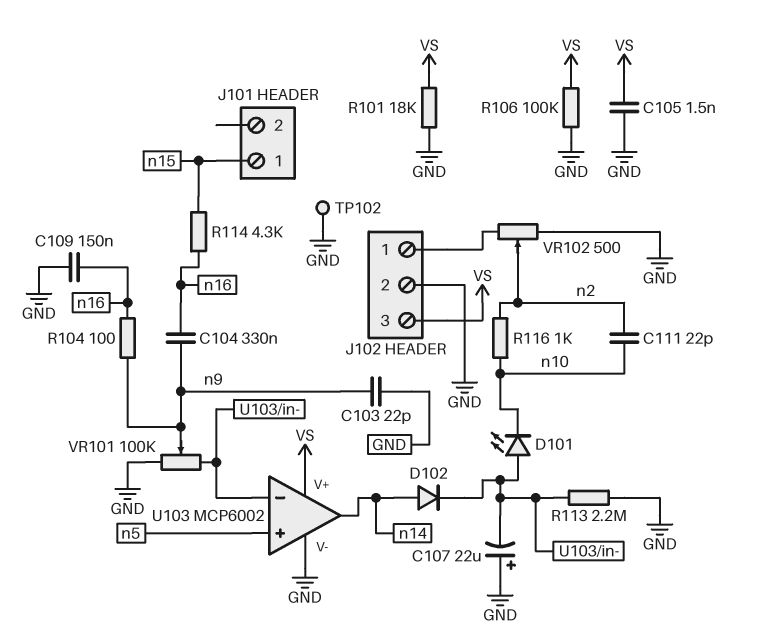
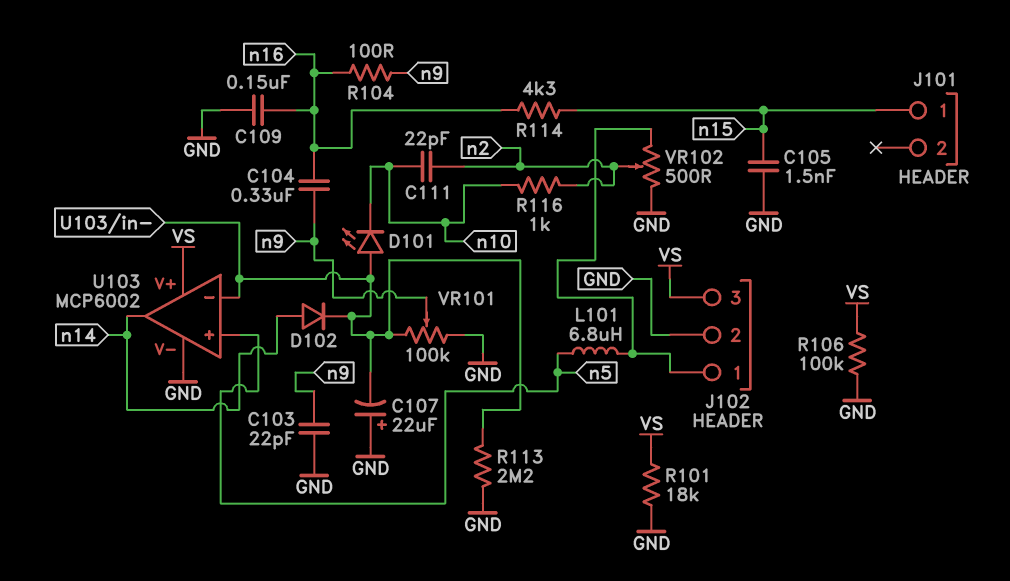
C105: 1.5nF (GND, VS) -> 1.5nF (GND, n15)
L101: none -> 6.8uH (J102/1, n5)
TP102: test point (GND) -> none

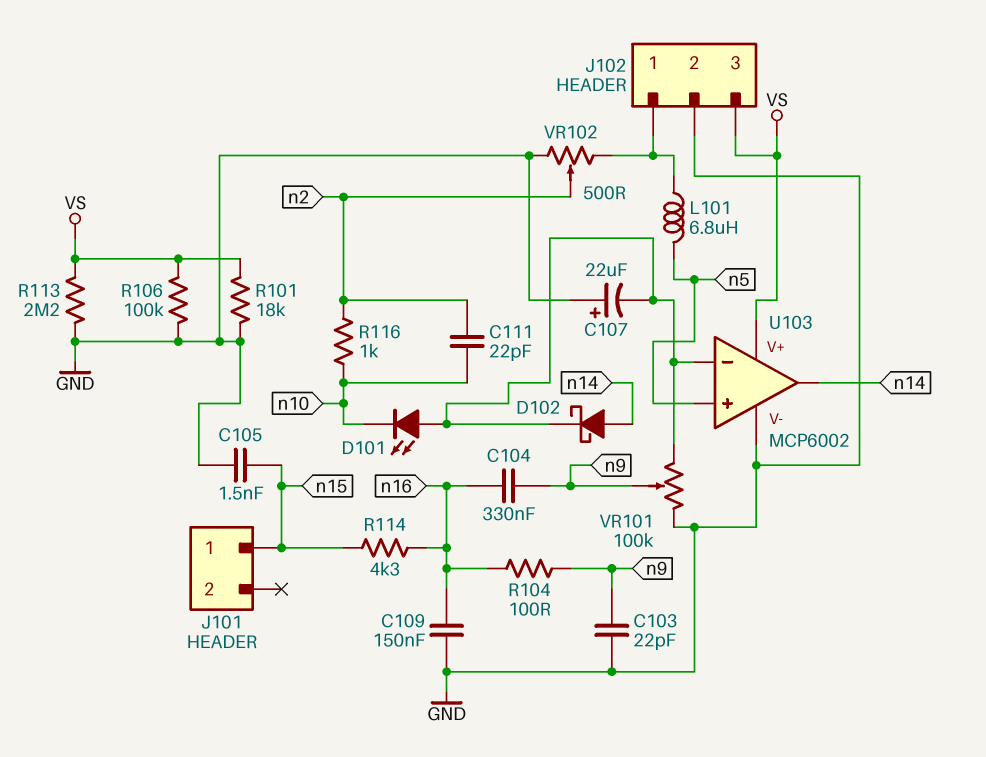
D102: diode (A n14, K U103/in-) -> schottky (A n14, K U103/in-)
R113: 2.2M (GND, U103/in-) -> 2.2M (GND, VS)

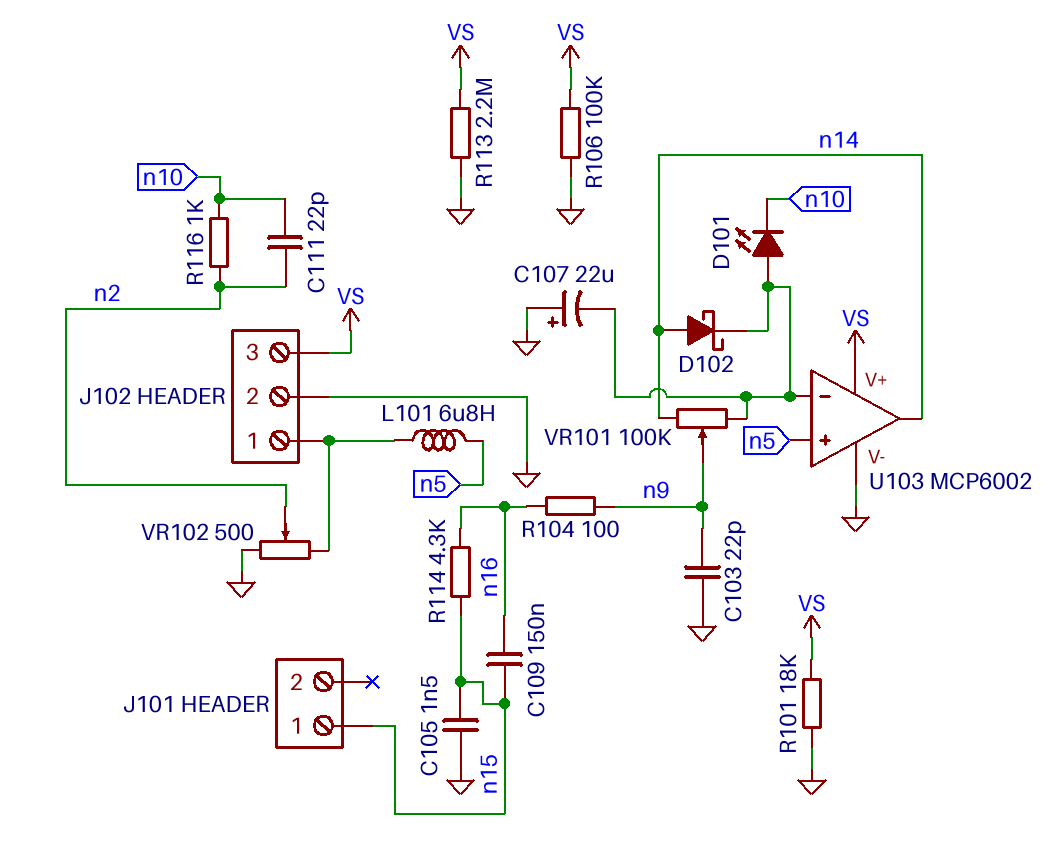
C104: 330nF (n9, n16) -> none
C109: 150nF (GND, n16) -> 150nF (n15, n16)
VR101: 100k (GND, U103/in-, wiper n9) -> 100k (U103/in-, n14, wiper n9)

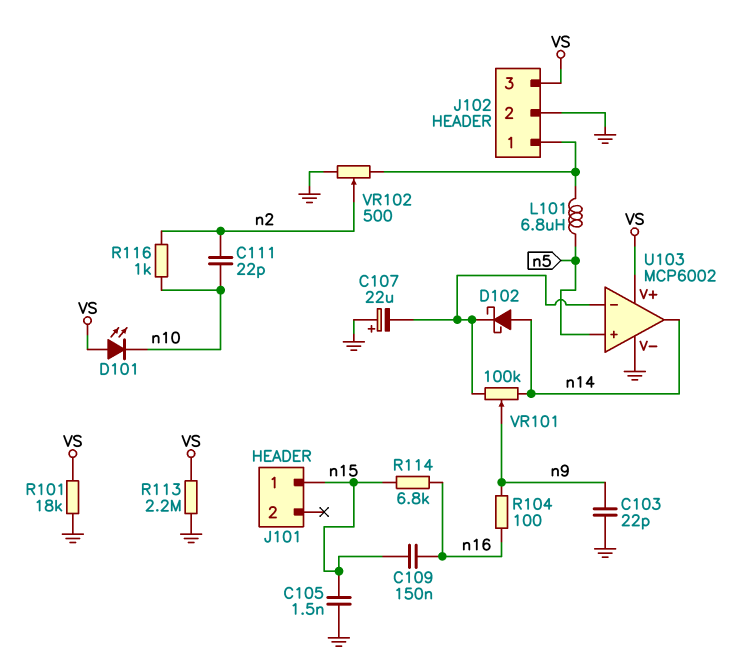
D101: LED (A U103/in-, K n10) -> LED (A VS, K n10)
R106: 100k (GND, VS) -> none
R114: 4.3k (n15, n16) -> 6.8k (n15, n16)

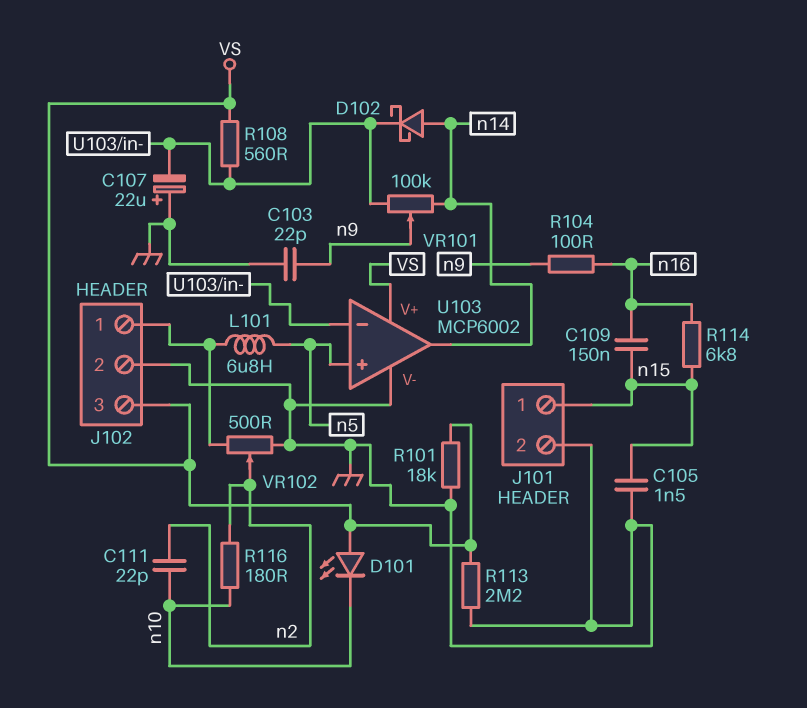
J101 pin 2: none -> GND
R108: none -> 560 (U103/in-, VS)
R116: 1k (n2, n10) -> 180 (n2, n10)

